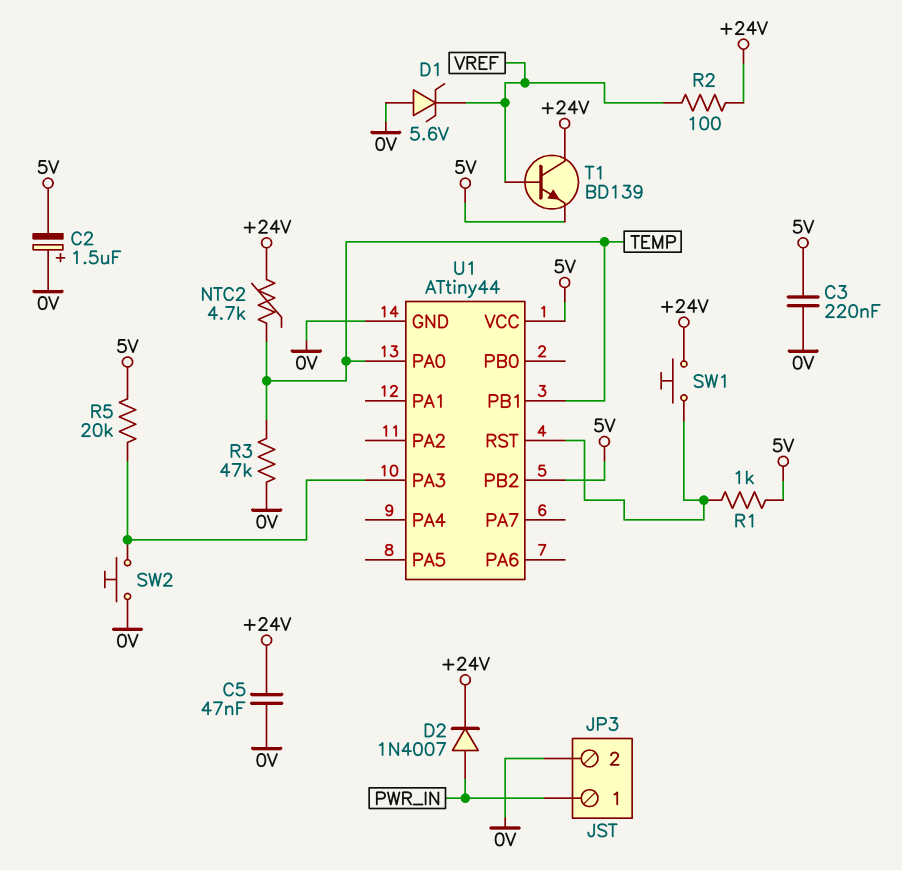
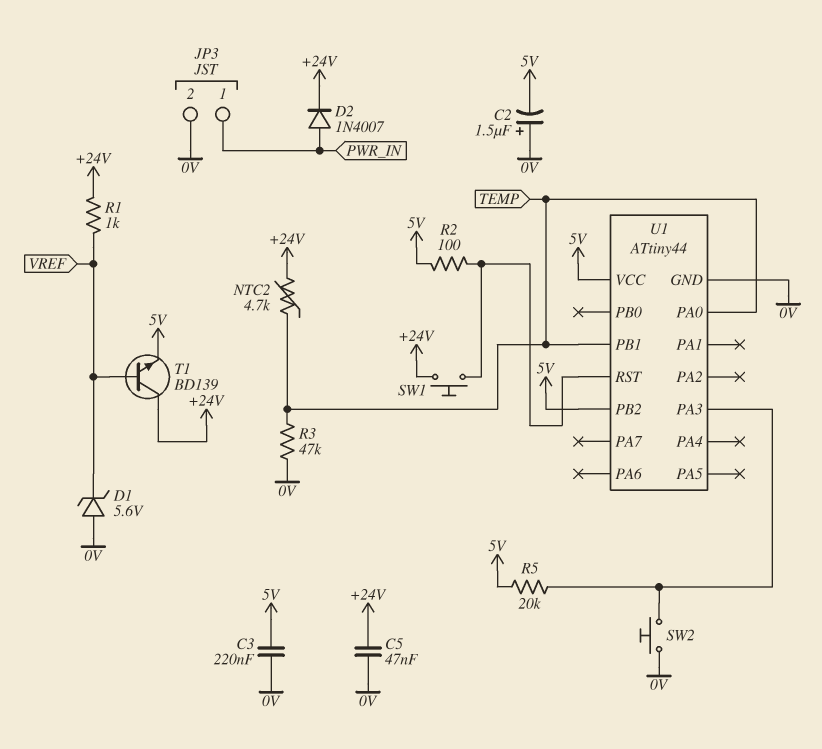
R1: 1k (5V, U1/RST) -> 1k (+24V, VREF)
R2: 100 (+24V, VREF) -> 100 (5V, U1/RST)

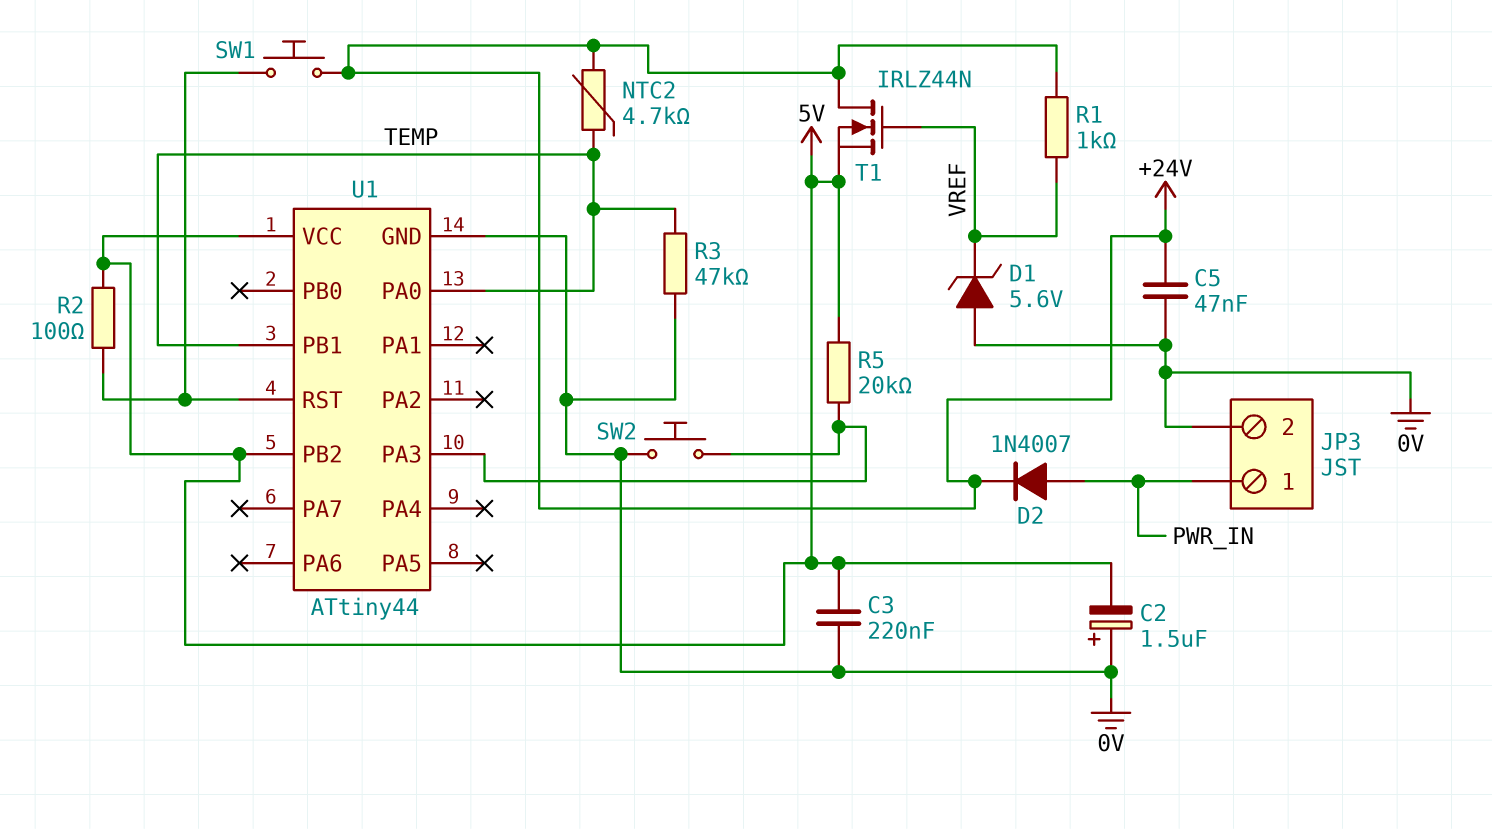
T1: NPN BD139 (B VREF, C +24V, E 5V) -> NMOS IRLZ44N (G VREF, D +24V, S 5V)

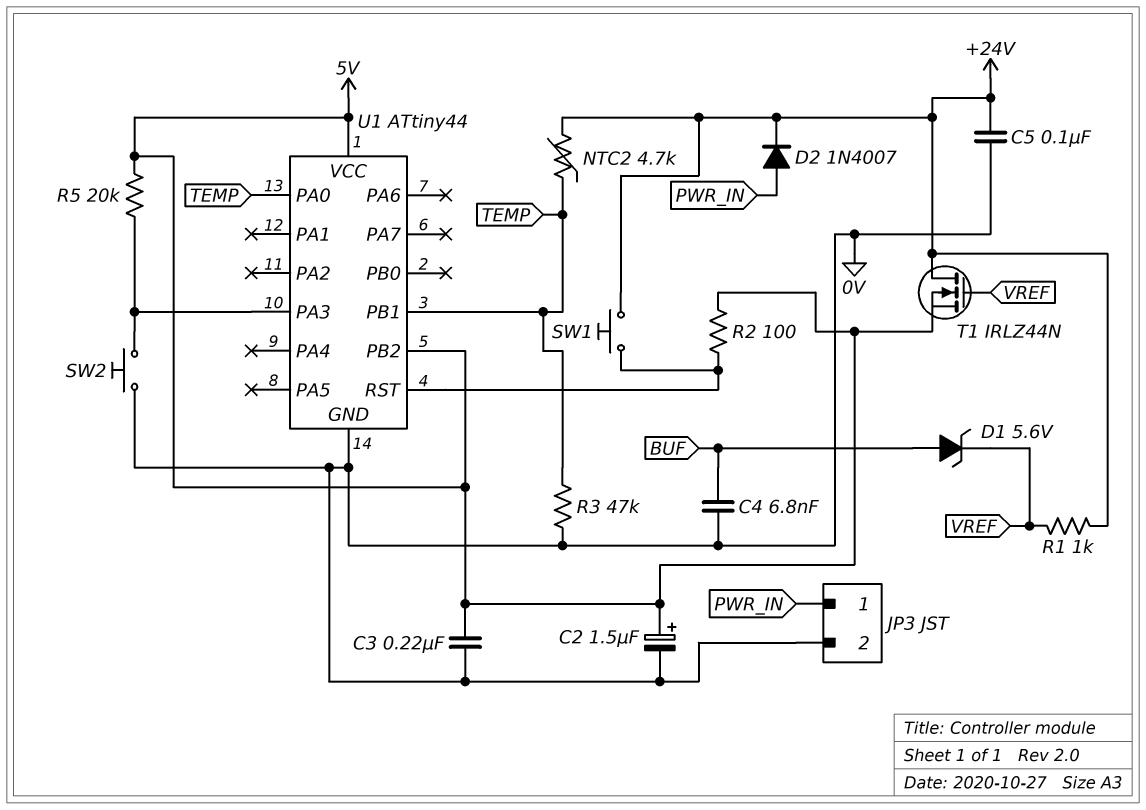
C2: 1.5uF (plus 0V, minus 5V) -> 1.5uF (plus 5V, minus 0V)
C4: none -> 6.8nF (0V, BUF)
C5: 47nF (+24V, 0V) -> 100nF (+24V, 0V)
D1: zener 5.6V (A 0V, K VREF) -> zener 5.6V (A BUF, K VREF)

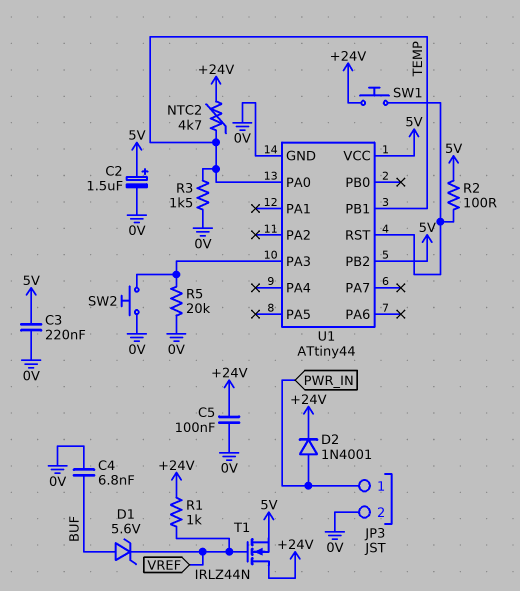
D2: diode 1N4007 (A PWR_IN, K +24V) -> diode 1N4001 (A PWR_IN, K +24V)
R3: 47k (0V, TEMP) -> 1.5k (0V, TEMP)
R5: 20k (5V, U1/PA3) -> 20k (0V, U1/PA3)

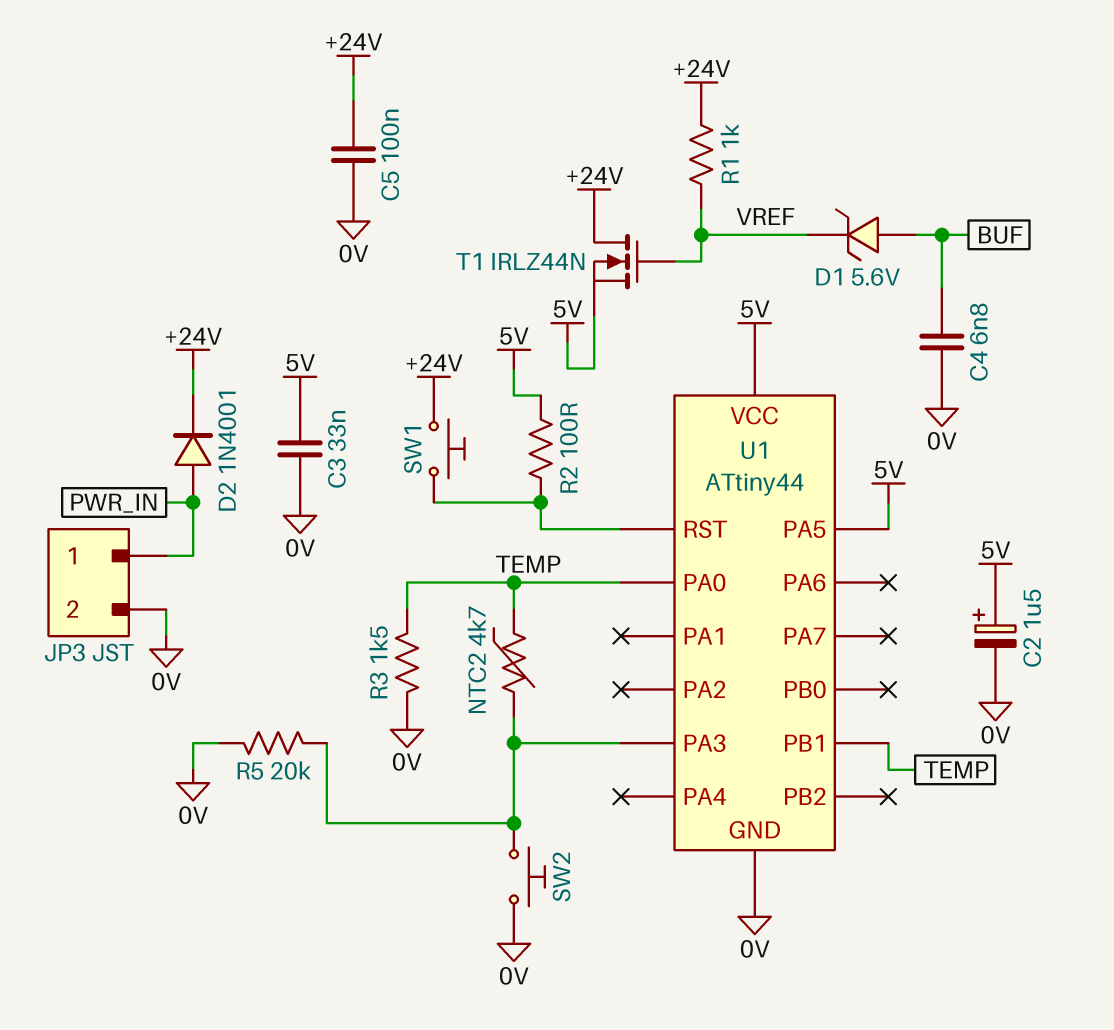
C3: 220nF (0V, 5V) -> 33nF (0V, 5V)
NTC2: 4.7k (+24V, TEMP) -> 4.7k (TEMP, U1/PA3)
U1 pin PA5: none -> 5V
U1 pin PB2: 5V -> none

